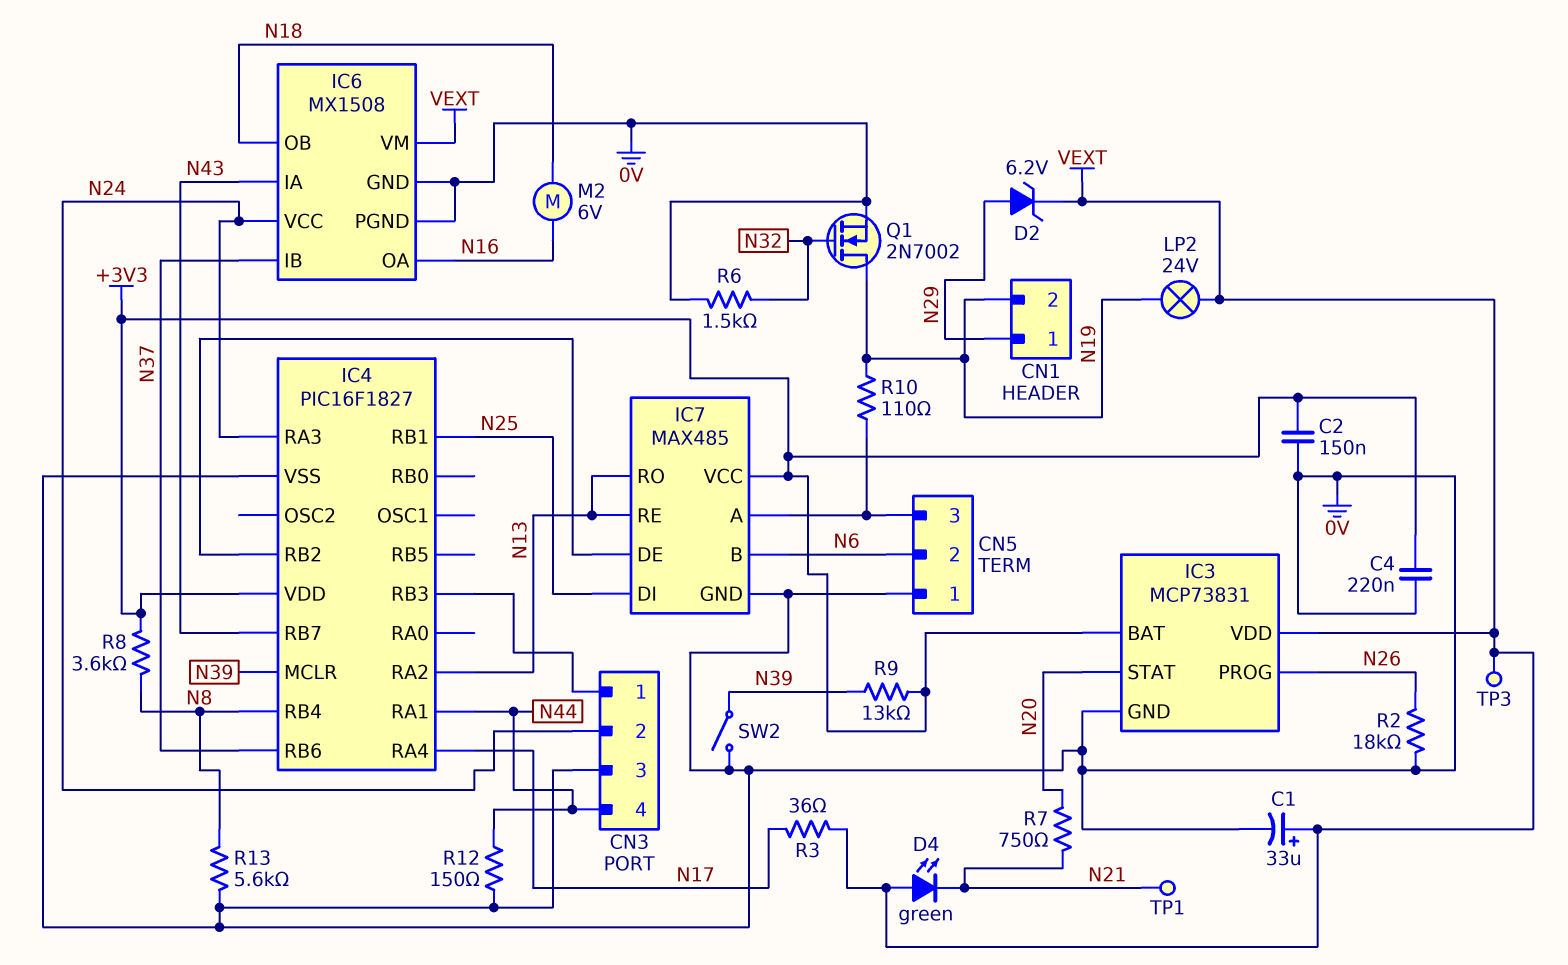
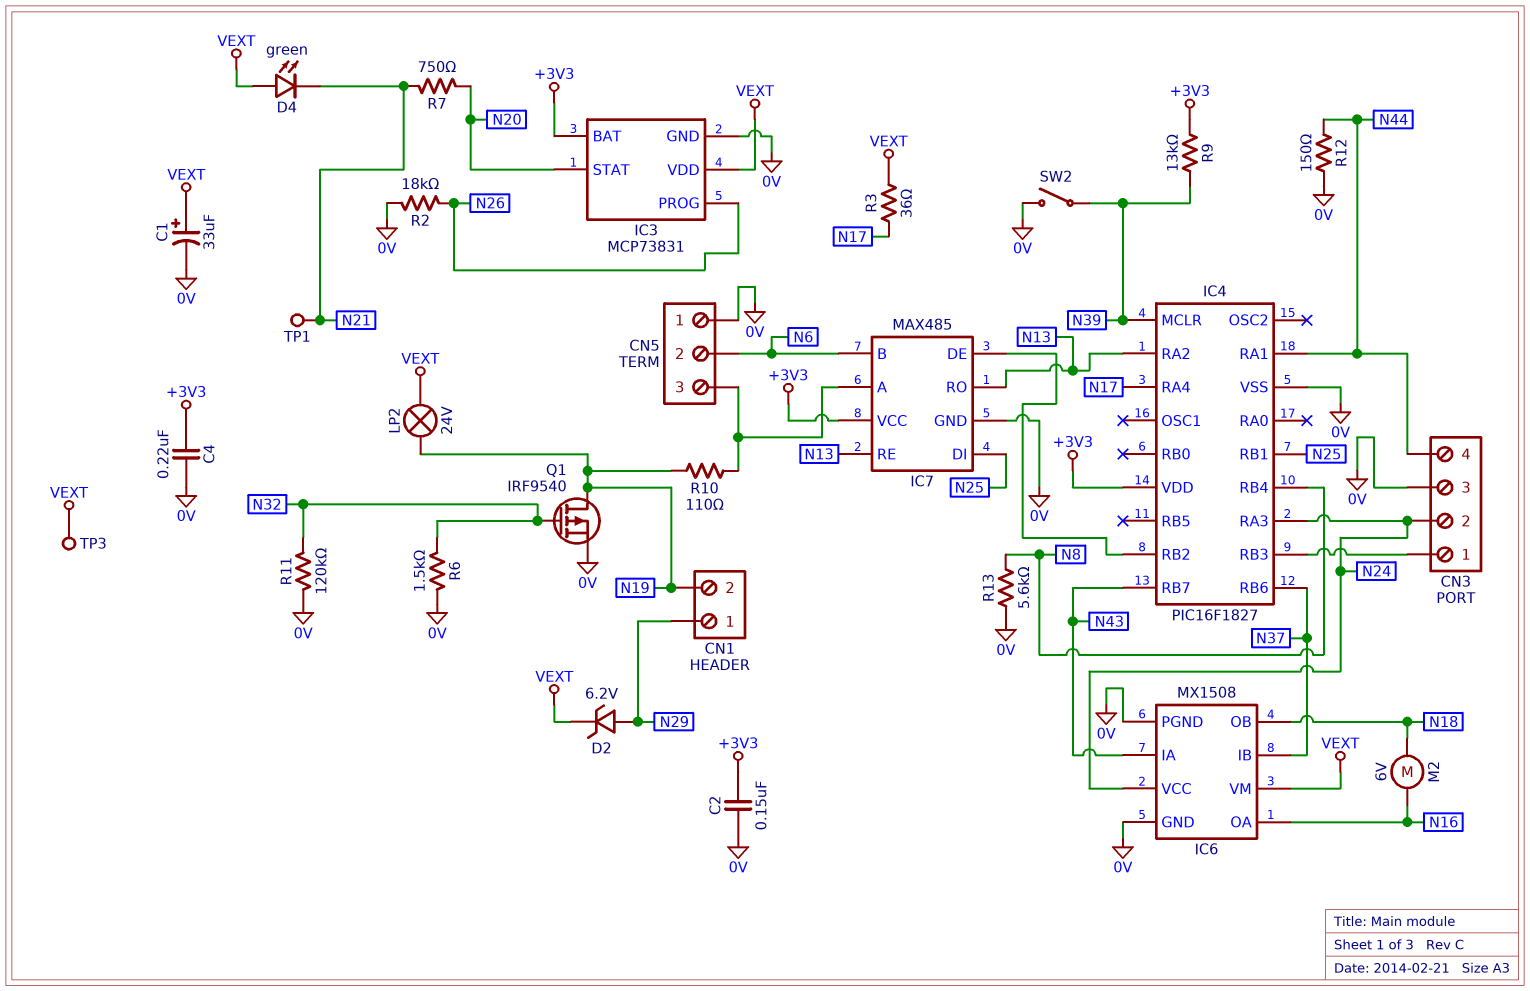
Q1: NMOS 2N7002 (G N32, D N19, S 0V) -> PMOS IRF9540 (G N32, D N19, S 0V)
R8: 3.6k (+3V3, N8) -> none
R11: none -> 120k (0V, N32)

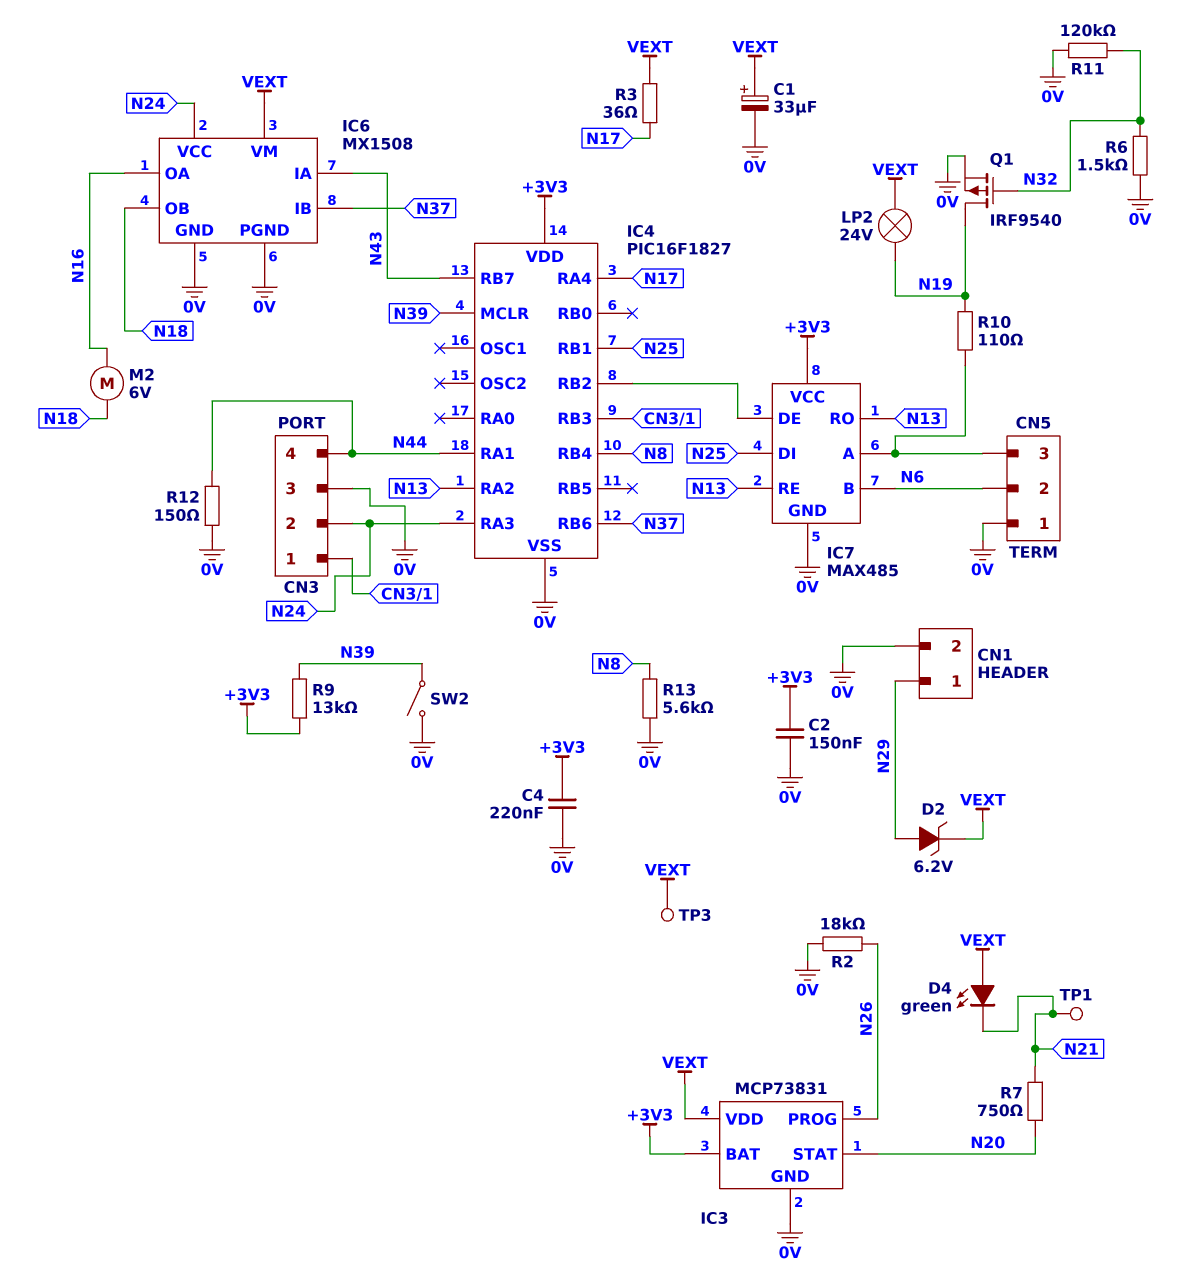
CN1 pin 2: N19 -> 0V

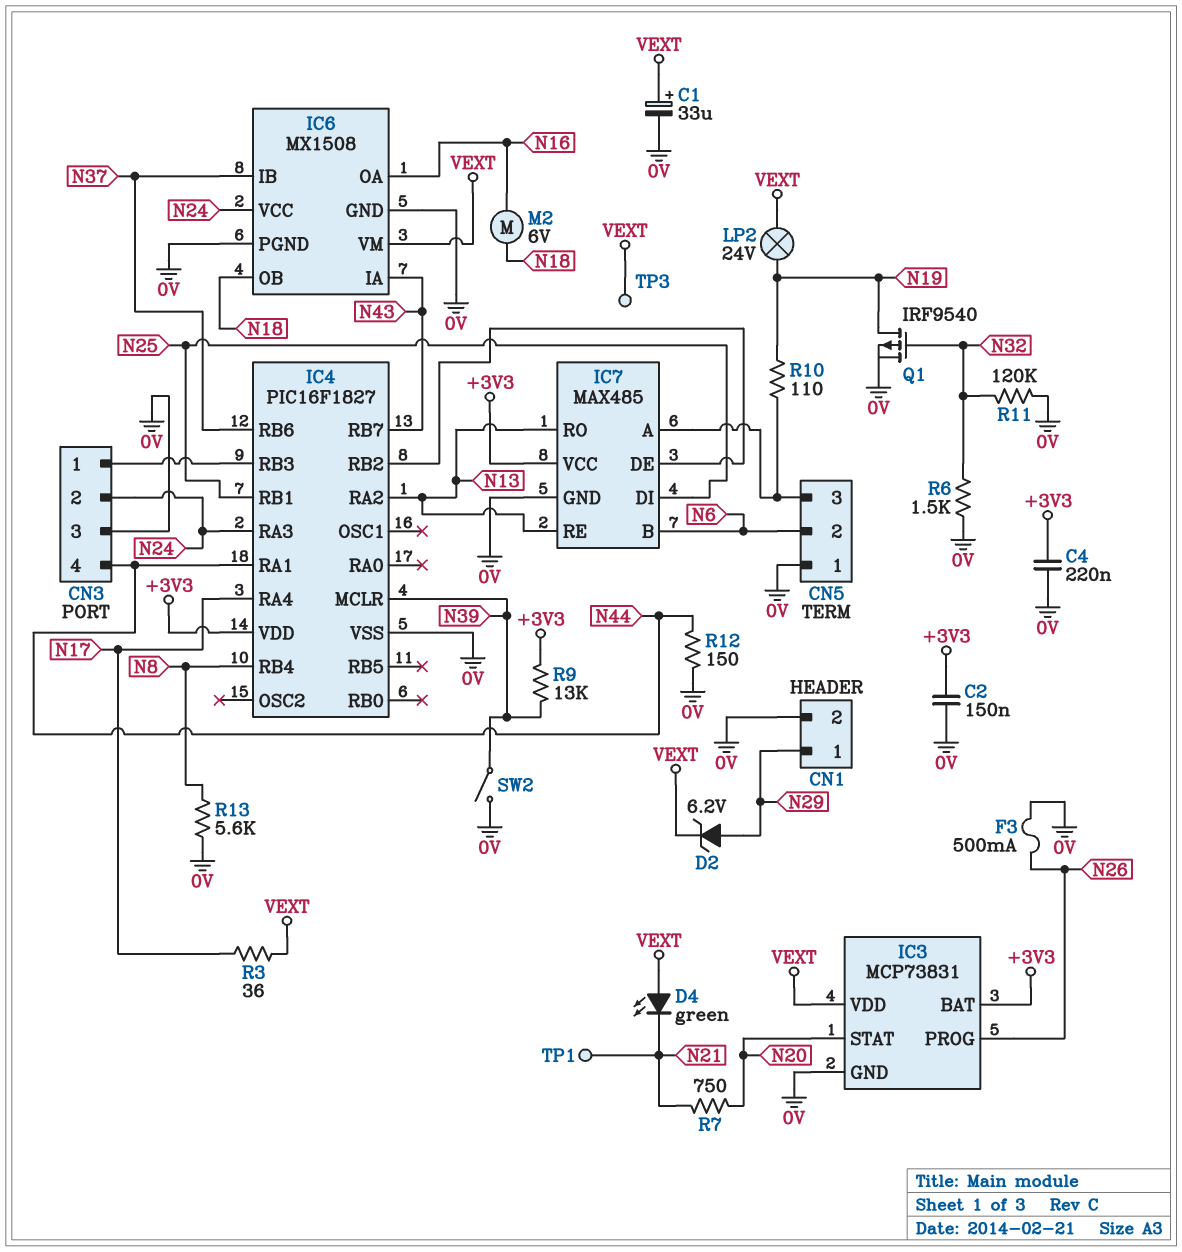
F3: none -> 500mA (0V, N26)
R2: 18k (0V, N26) -> none

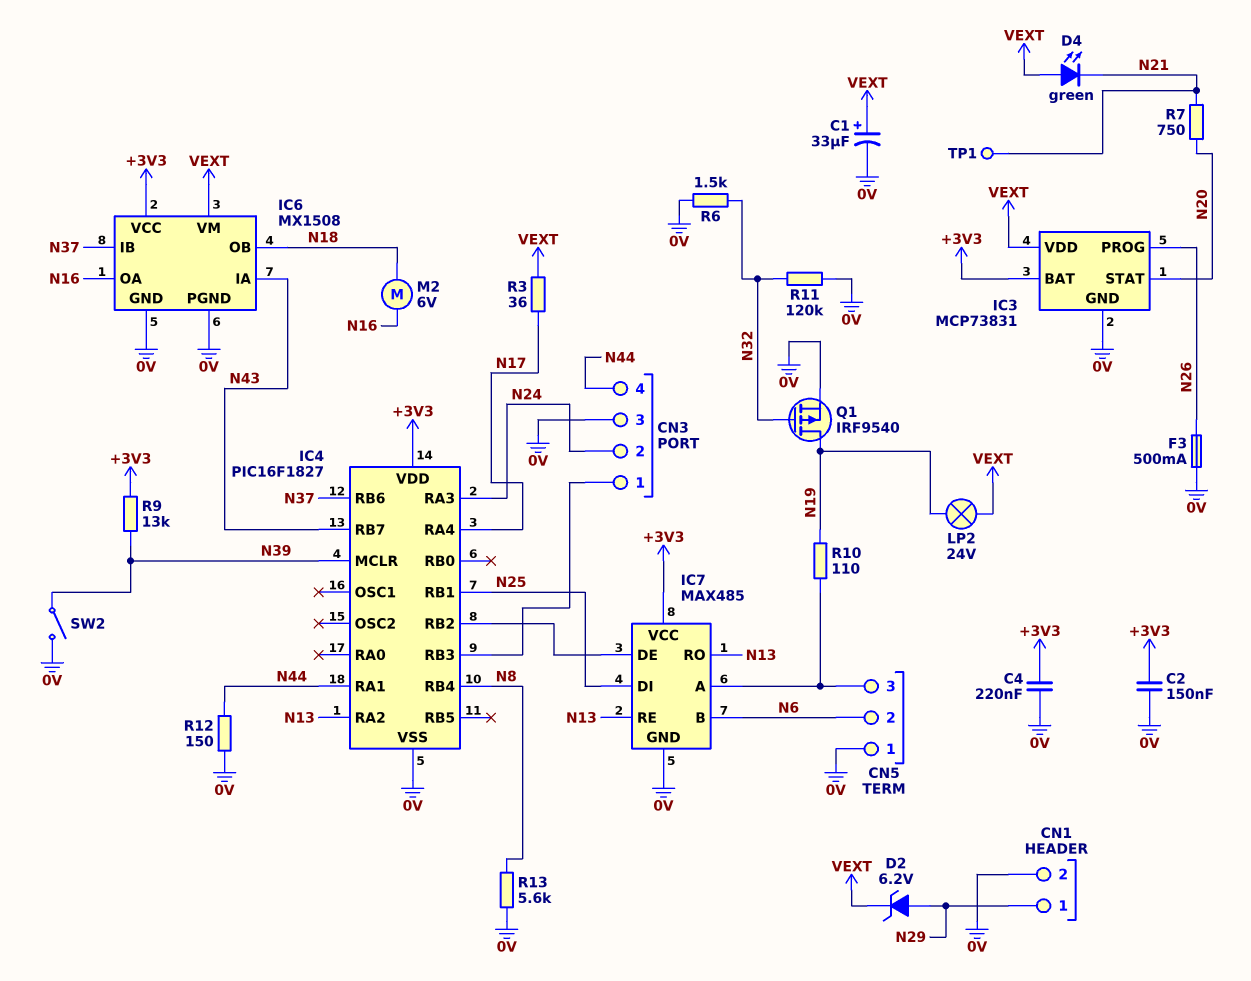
IC6 pin VCC: N24 -> +3V3
TP3: test point (VEXT) -> none

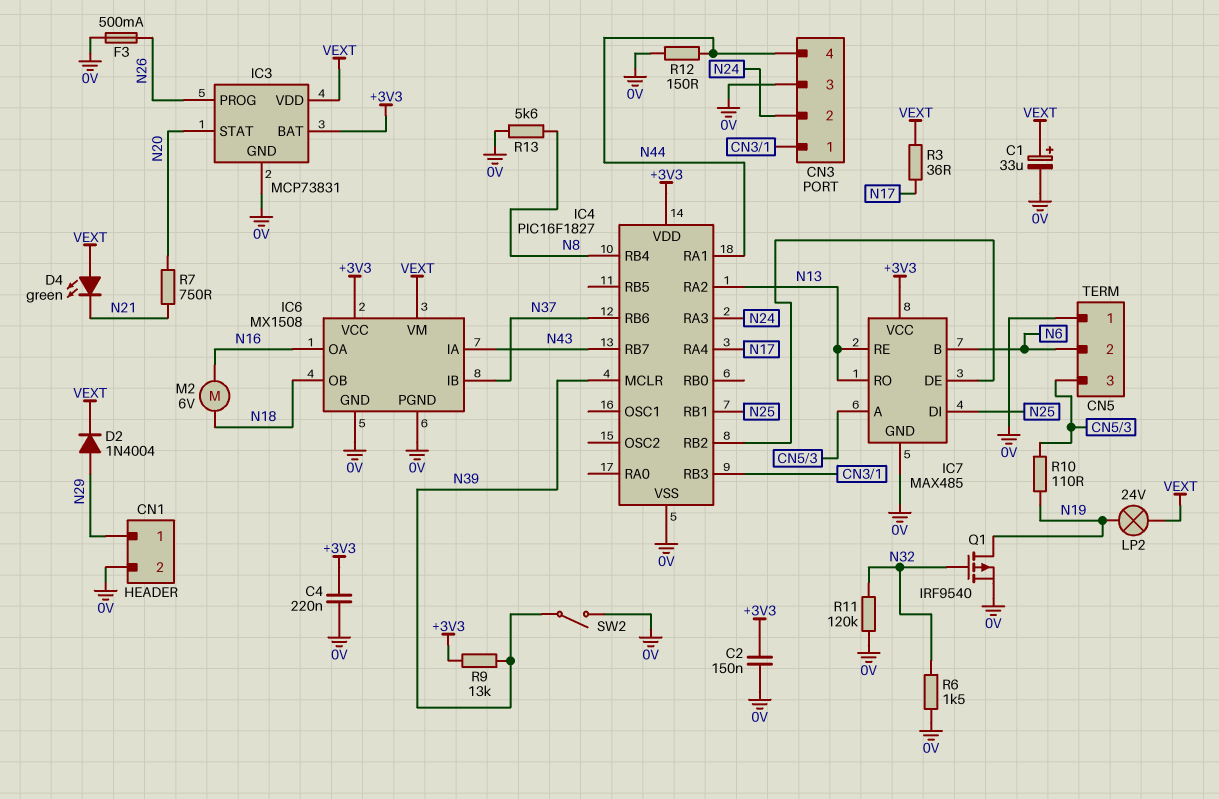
D2: zener 6.2V (A N29, K VEXT) -> diode 1N4004 (A N29, K VEXT)
TP1: test point (N21) -> none

